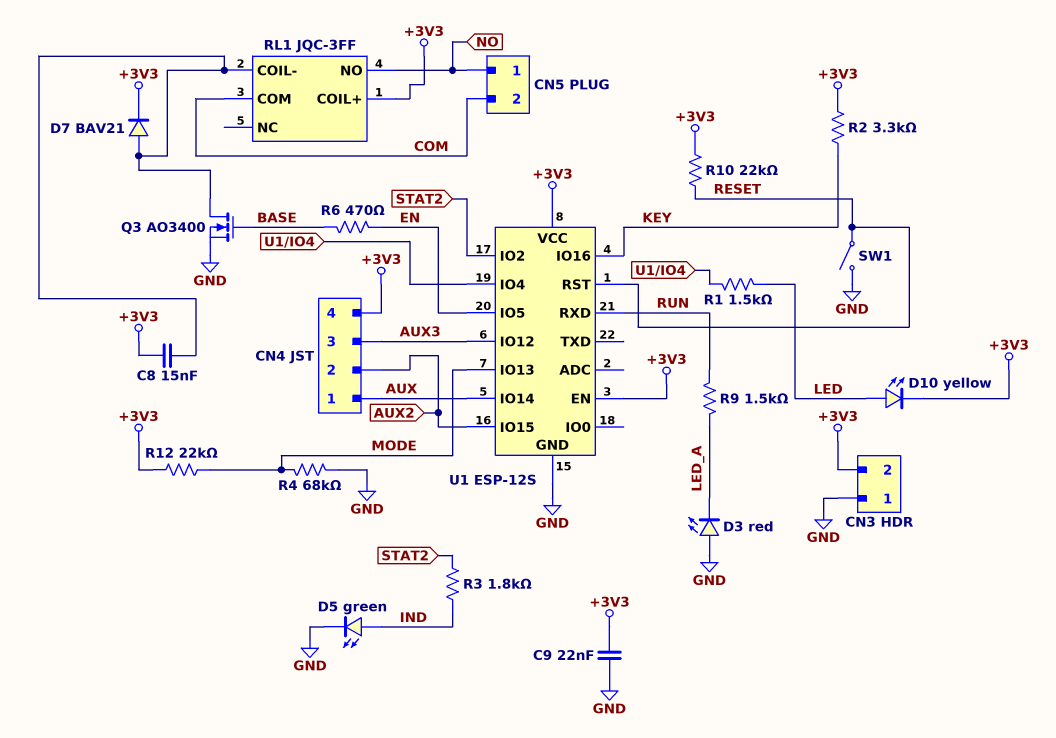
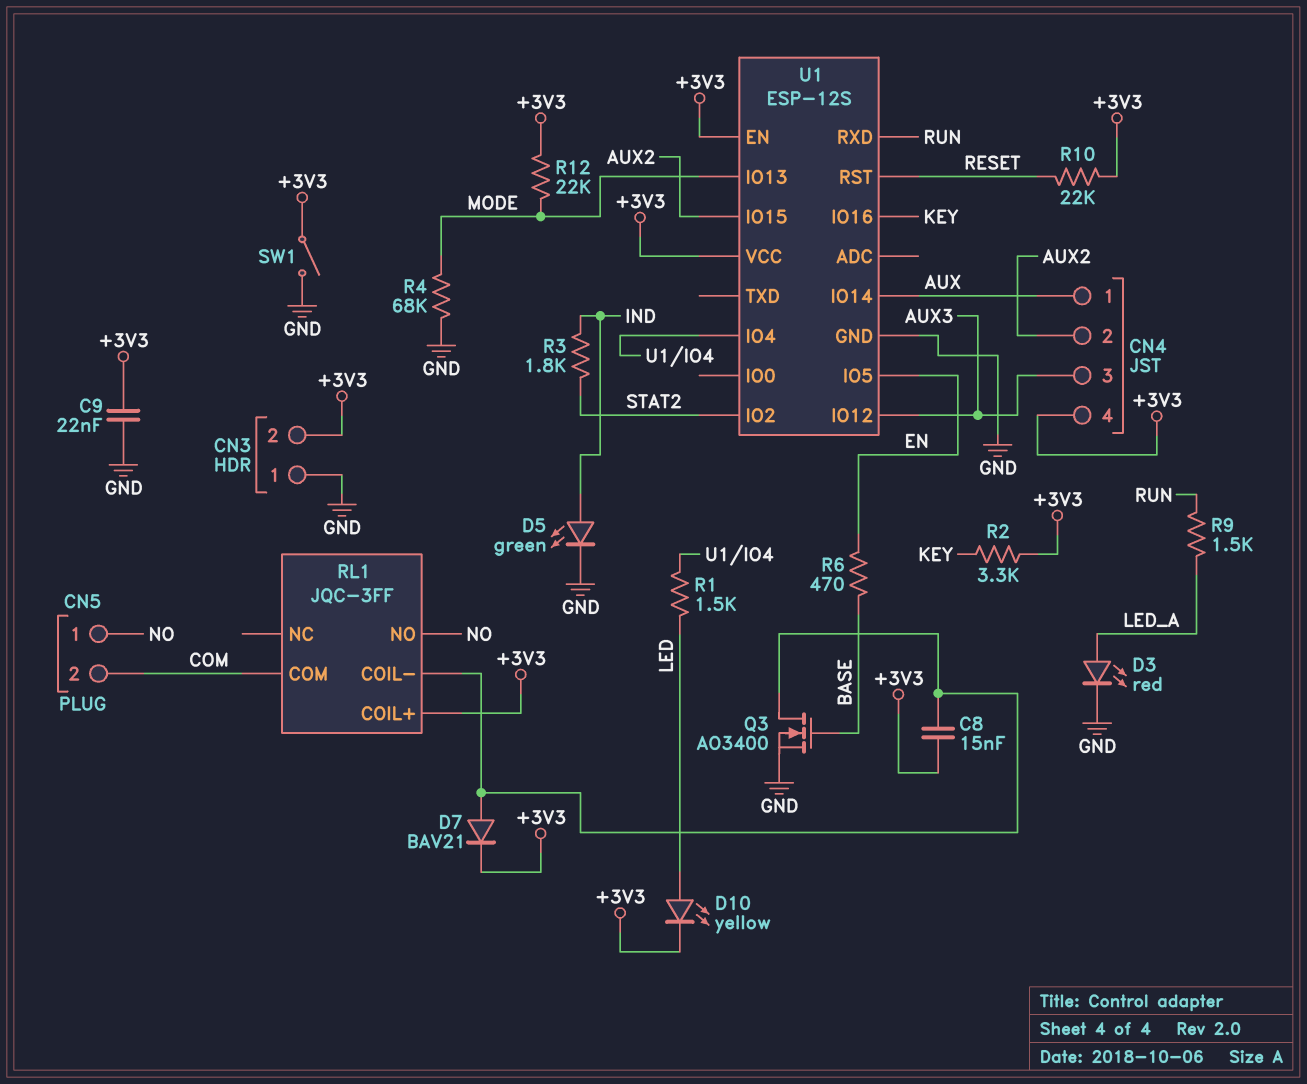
D3: LED red (A GND, K LED_A) -> LED red (A LED_A, K GND)
SW1: switch (GND, RESET) -> switch (+3V3, GND)

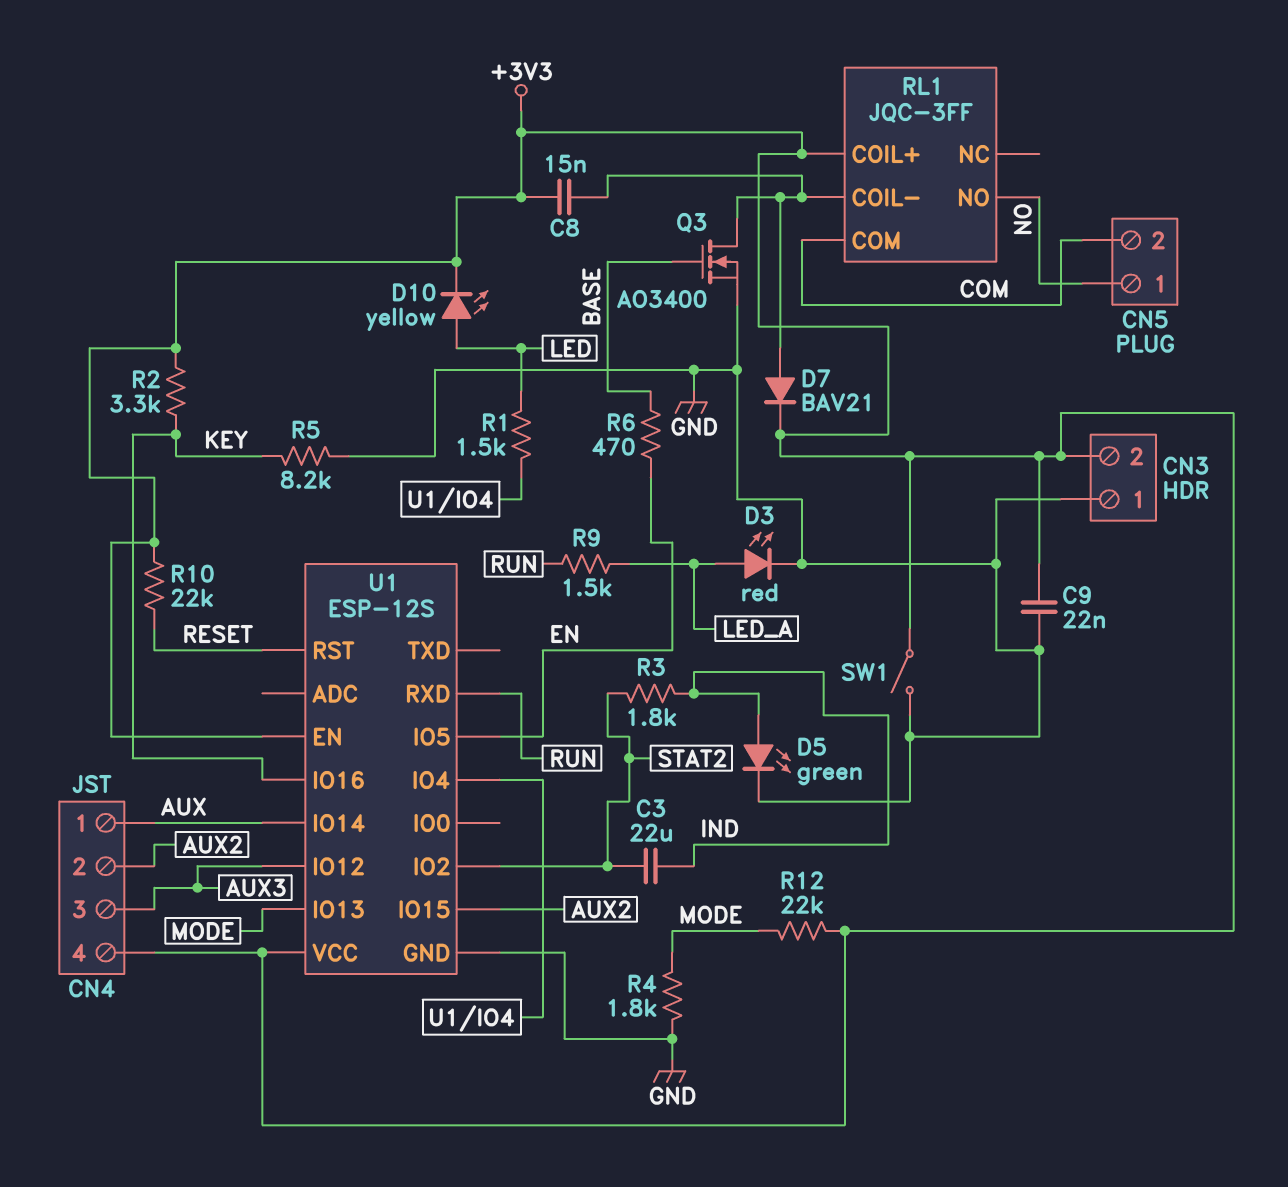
C3: none -> 22uF (IND, STAT2)
R4: 68k (GND, MODE) -> 1.8k (GND, MODE)
R5: none -> 8.2k (GND, KEY)

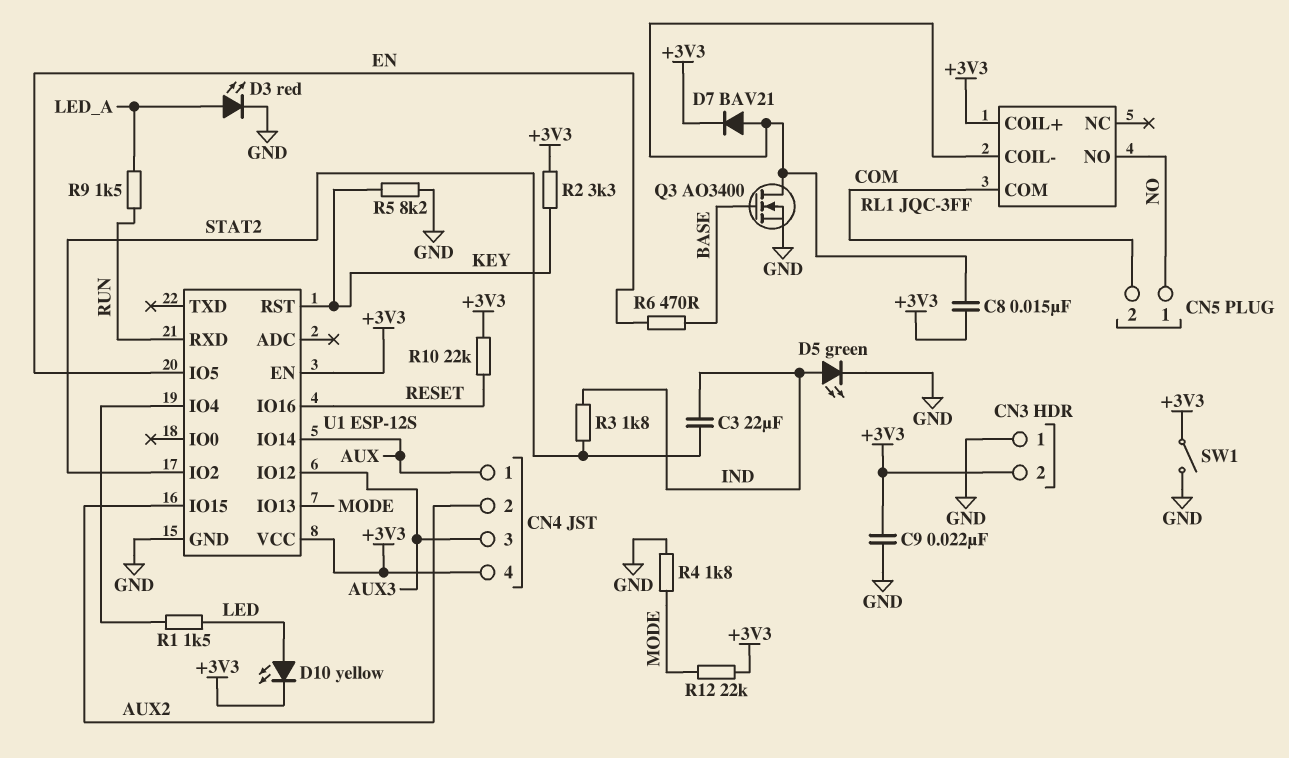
U1 pin IO16: KEY -> RESET
U1 pin RST: RESET -> KEY

